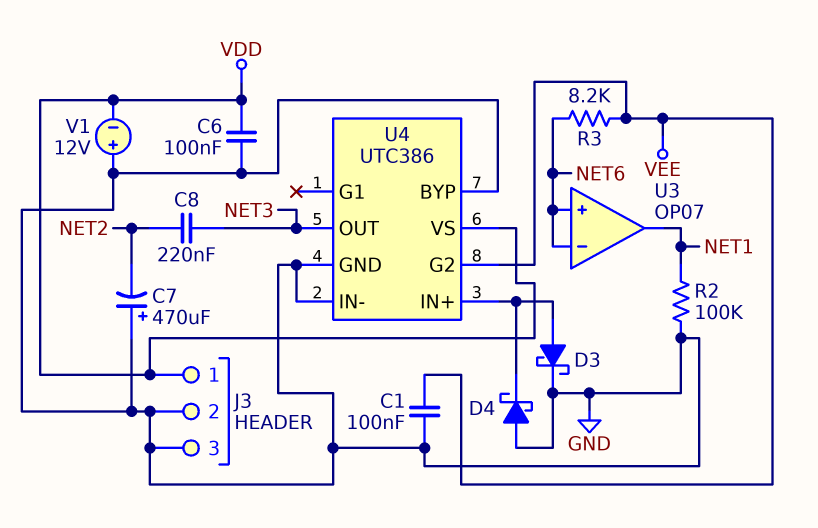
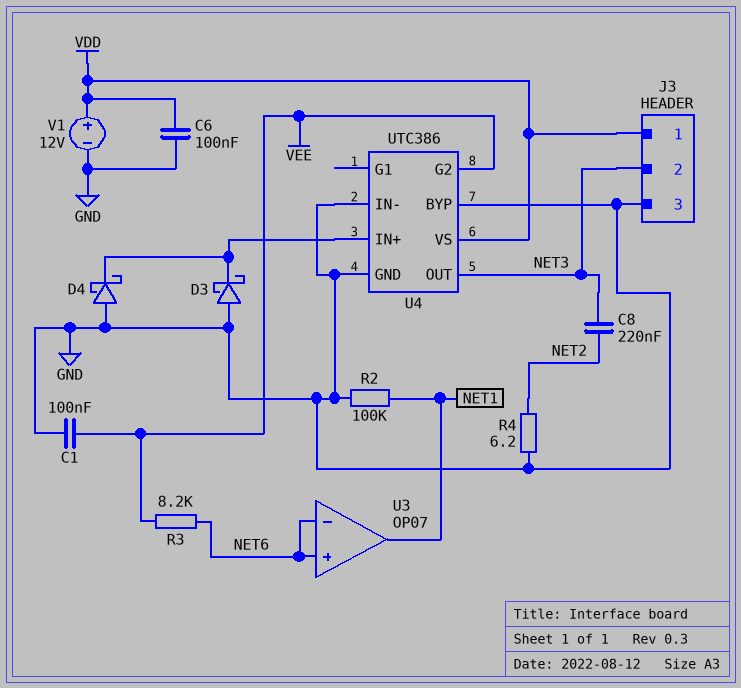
C7: 470uF (plus GND, minus NET2) -> none
D3: schottky (A U4/IN+, K GND) -> schottky (A GND, K U4/IN+)
J3 pin 2: GND -> NET3
R4: none -> 6.2 (GND, NET2)
V1: 12V (plus GND, minus VDD) -> 12V (plus VDD, minus GND)

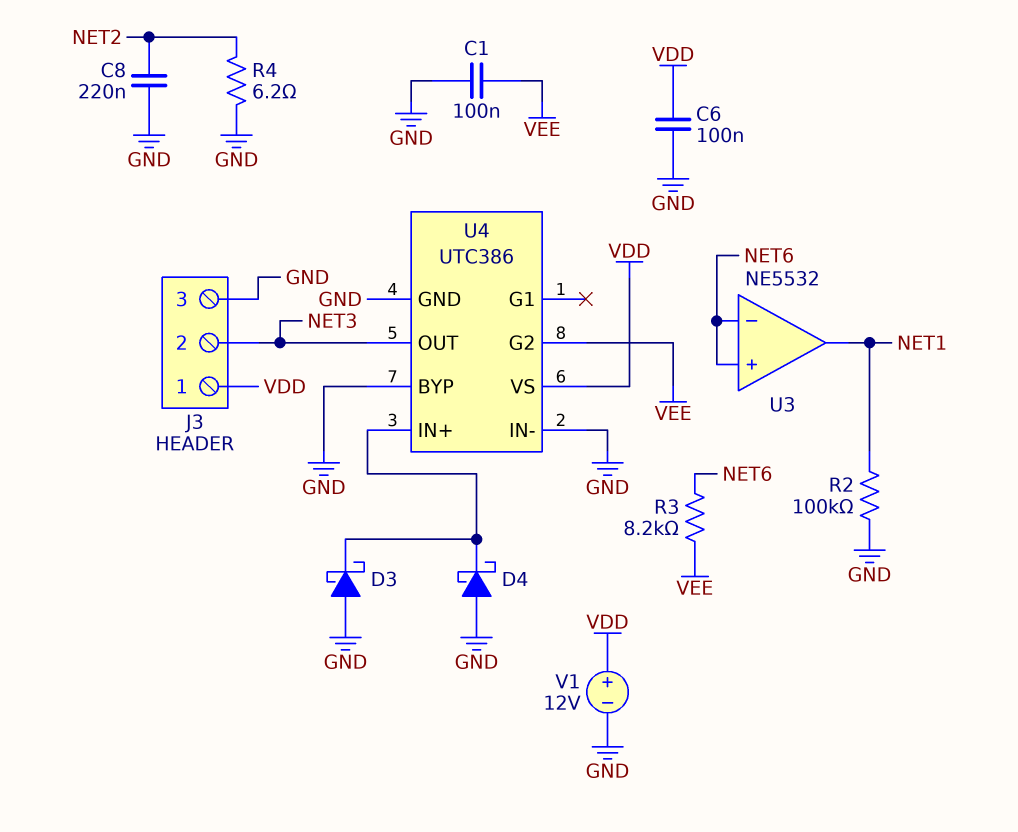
C8: 220nF (NET2, NET3) -> 220nF (GND, NET2)
U3: OP07 -> NE5532

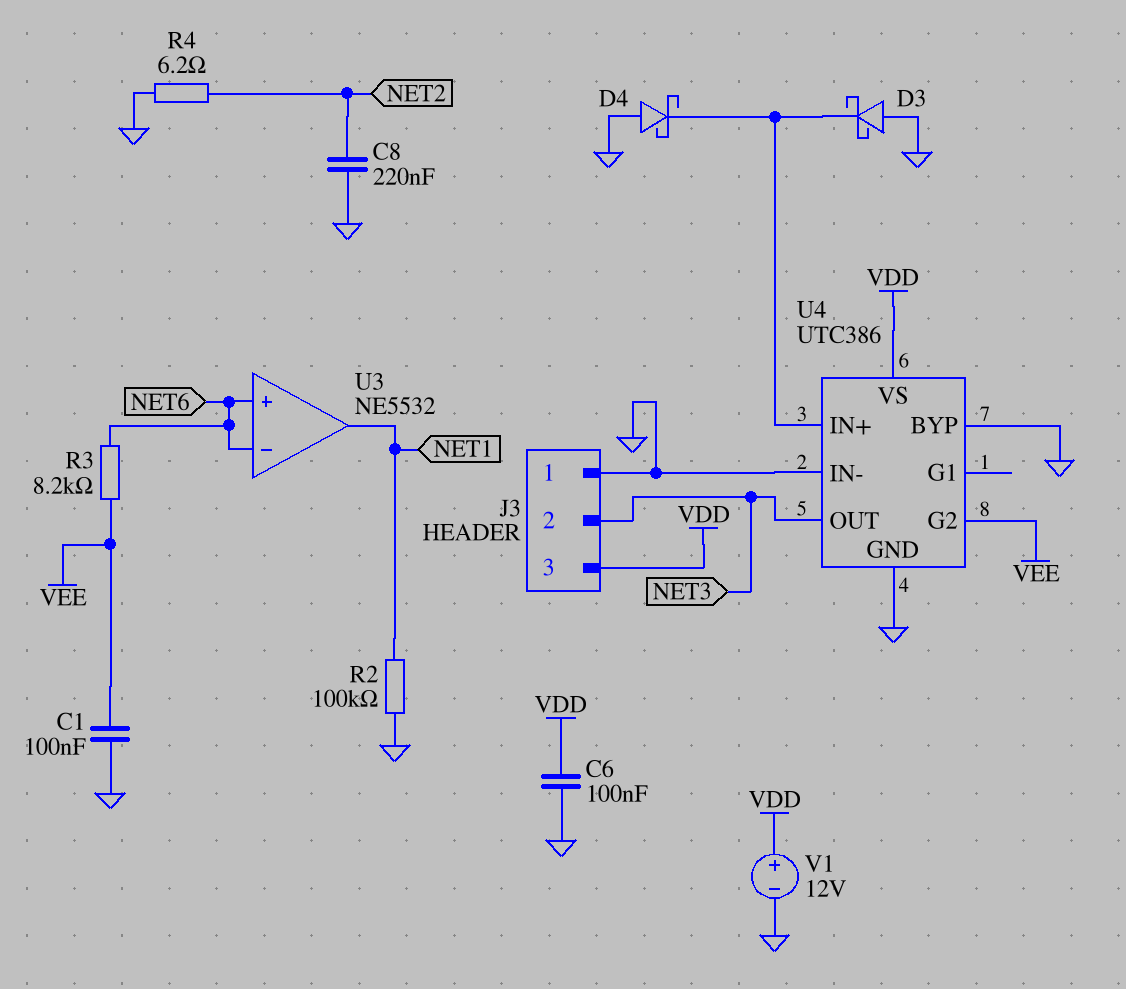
J3 pin 1: VDD -> GND
J3 pin 3: GND -> VDD

